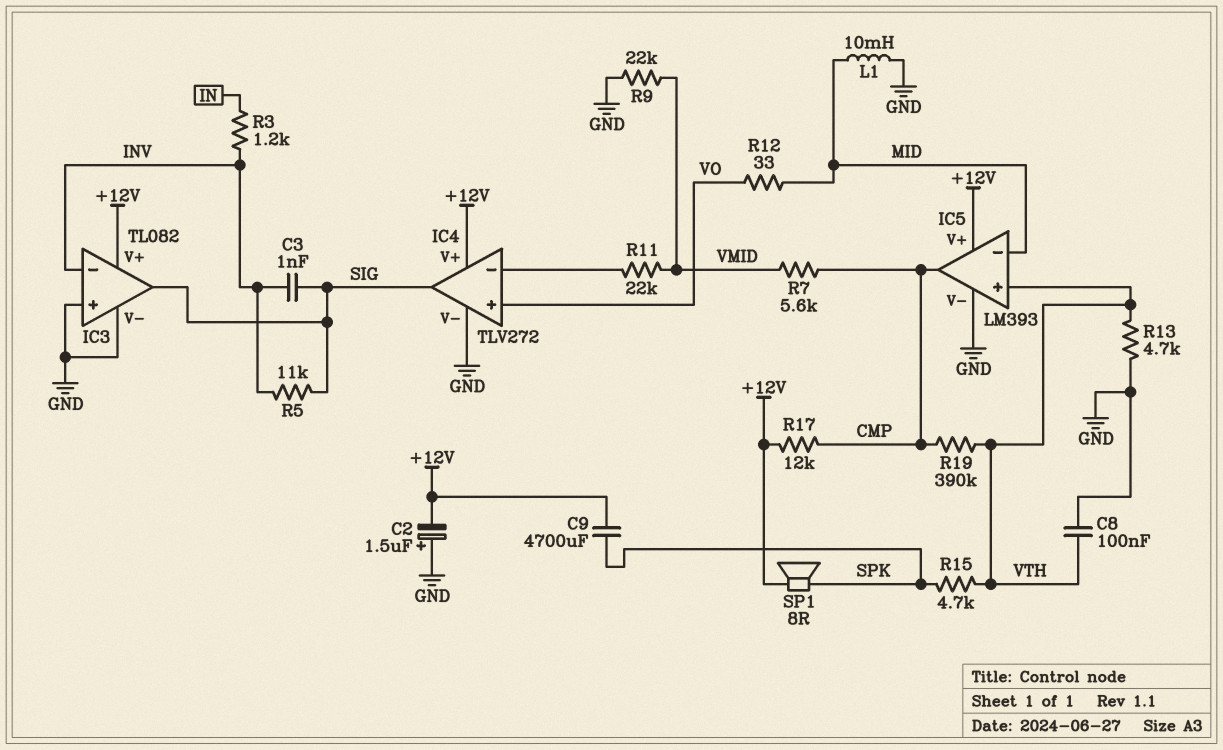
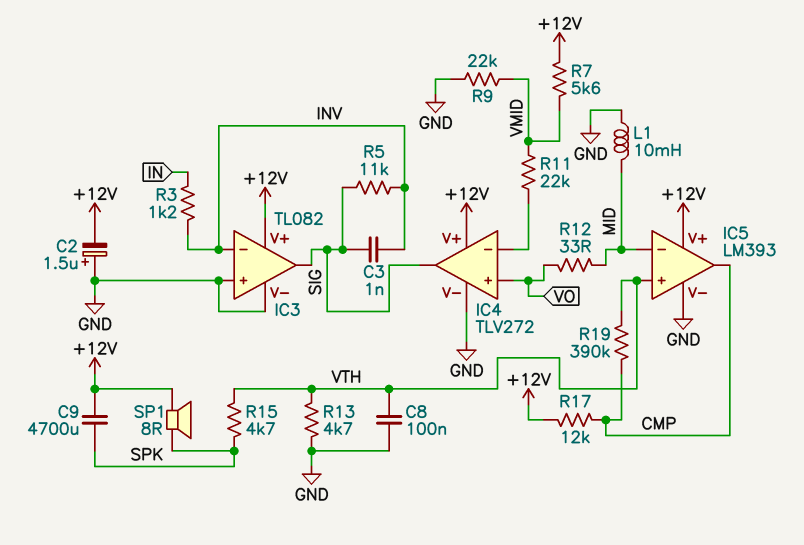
R7: 5.6k (CMP, VMID) -> 5.6k (+12V, VMID)

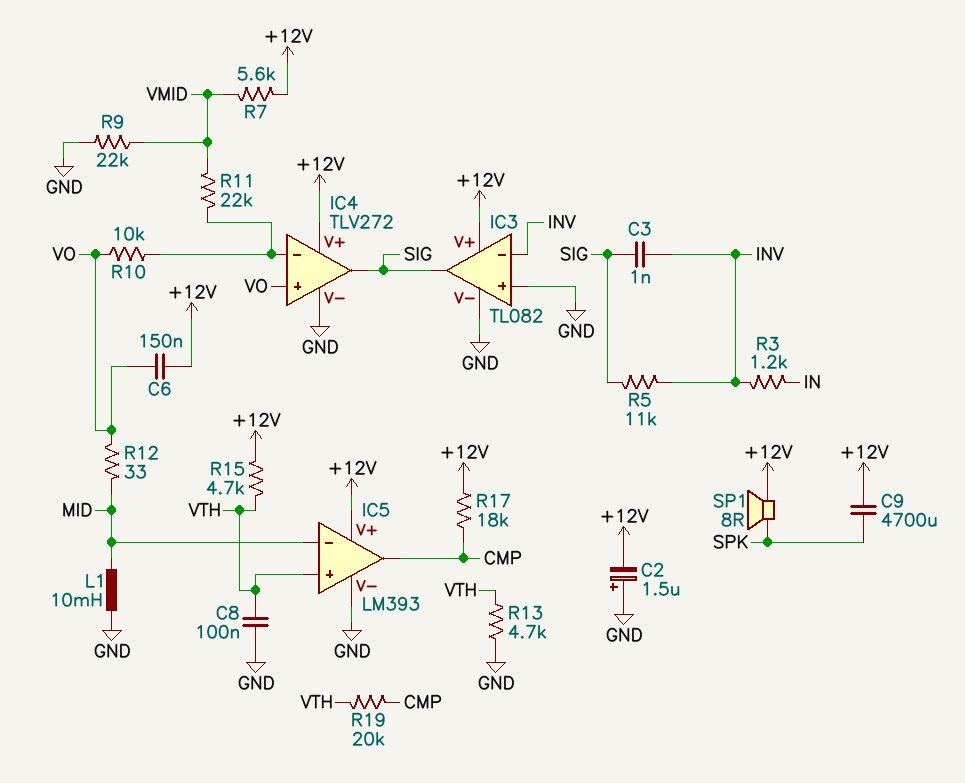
C6: none -> 150nF (+12V, VO)
R10: none -> 10k (IC4/in-, VO)
R15: 4.7k (SPK, VTH) -> 4.7k (+12V, VTH)
R17: 12k (+12V, CMP) -> 18k (+12V, CMP)
R19: 390k (CMP, VTH) -> 20k (CMP, VTH)

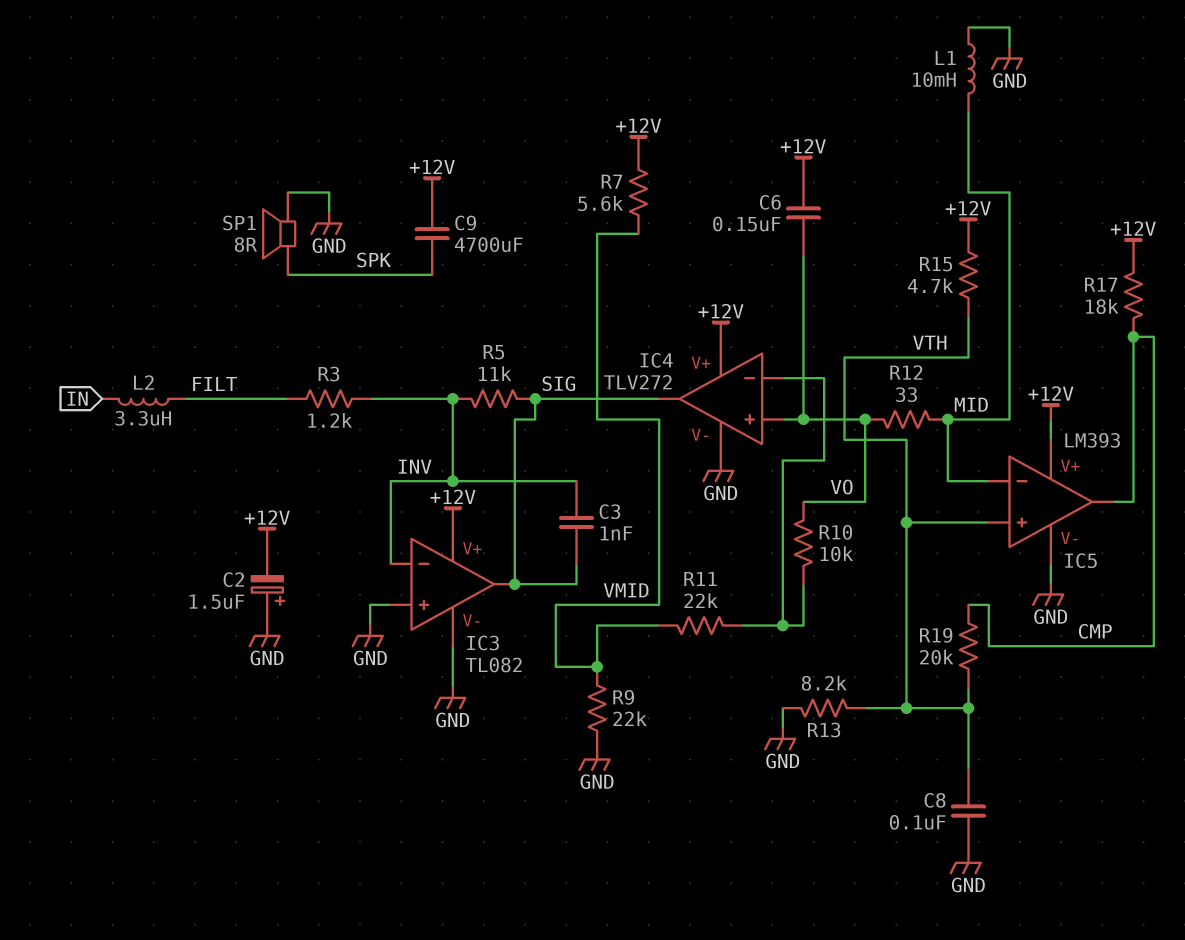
L2: none -> 3.3uH (FILT, IN)
R3: 1.2k (IN, INV) -> 1.2k (FILT, INV)
R13: 4.7k (GND, VTH) -> 8.2k (GND, VTH)
SP1: speaker 8R (+12V, SPK) -> speaker 8R (GND, SPK)

